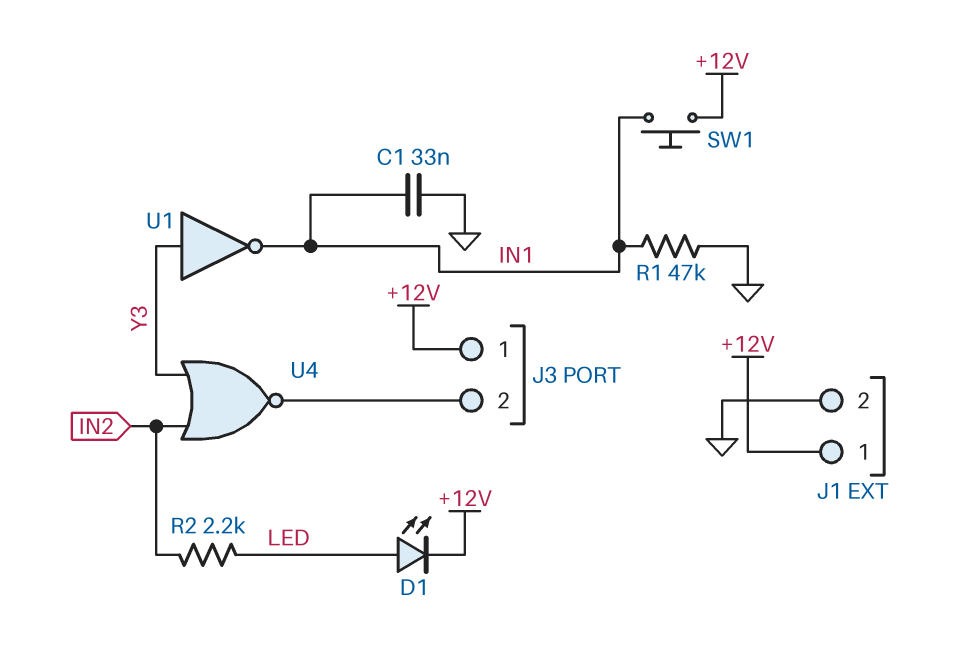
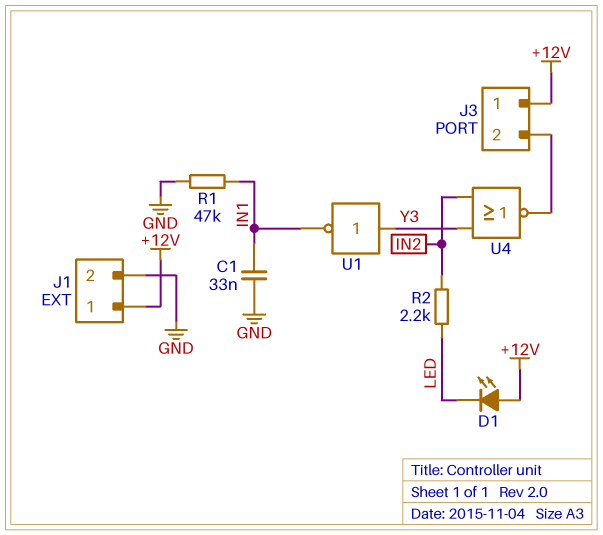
D1: LED (A LED, K +12V) -> LED (A +12V, K LED)
SW1: button (+12V, IN1) -> none

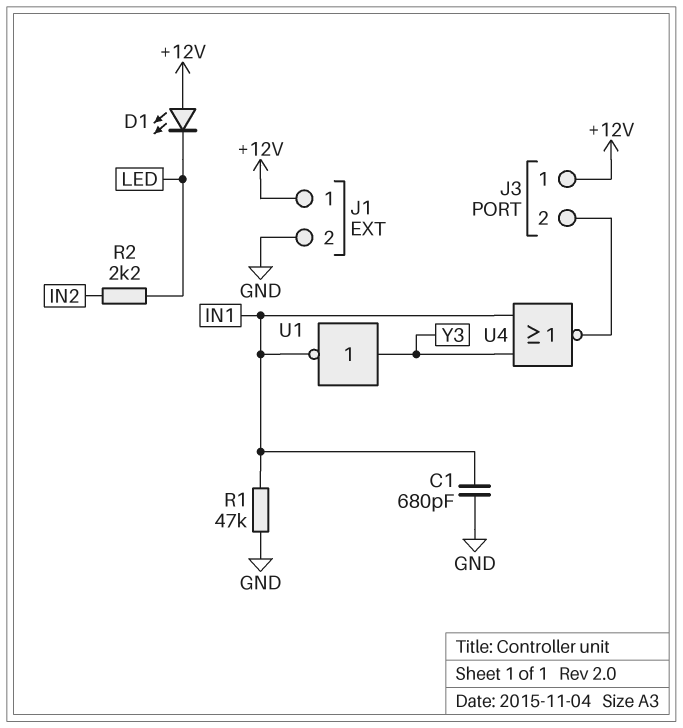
C1: 33nF (GND, IN1) -> 680pF (GND, IN1)
U4: NOR (in IN2, in Y3, out J3/2) -> NOR (in IN1, in Y3, out J3/2)

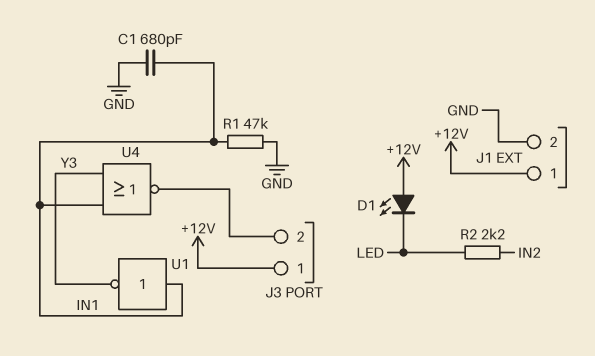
U1: NOT (in Y3, out IN1) -> NOT (in IN1, out Y3)

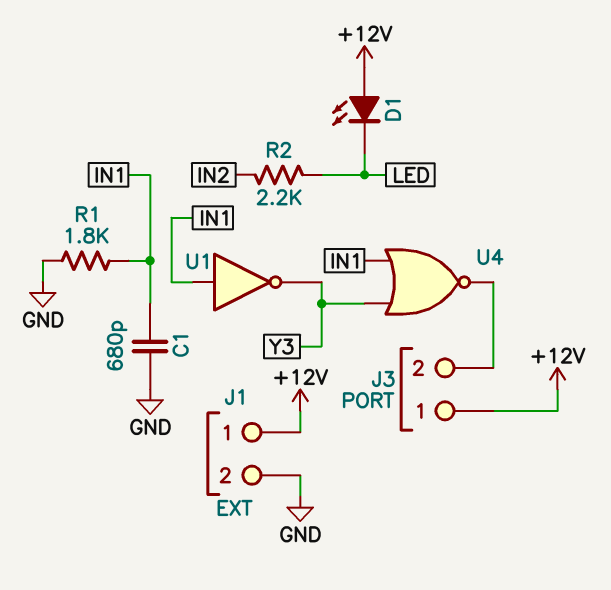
R1: 47k (GND, IN1) -> 1.8k (GND, IN1)

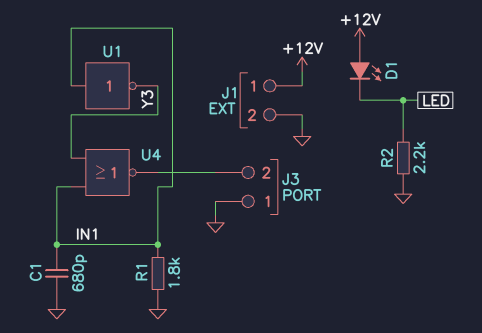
J3 pin 1: +12V -> GND
R2: 2.2k (IN2, LED) -> 2.2k (GND, LED)

